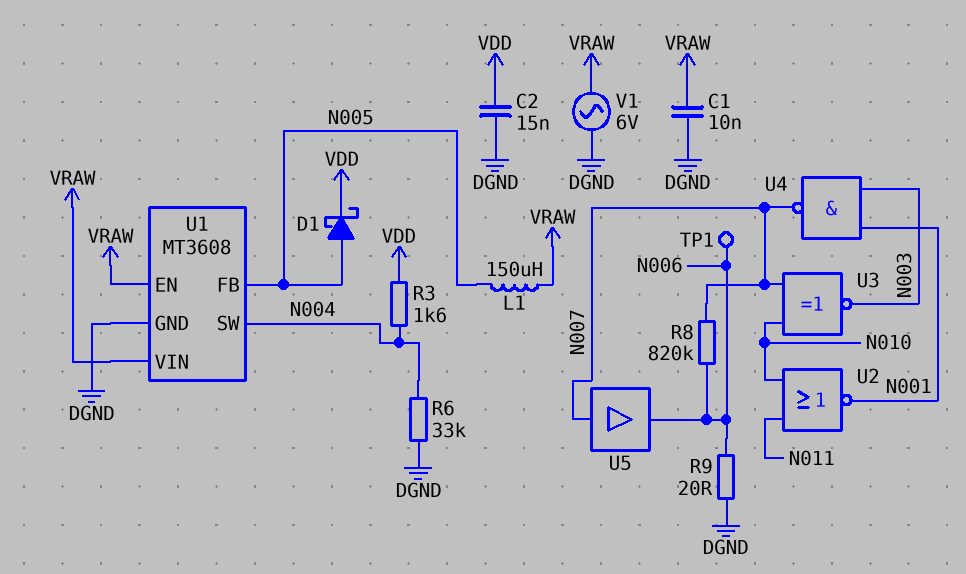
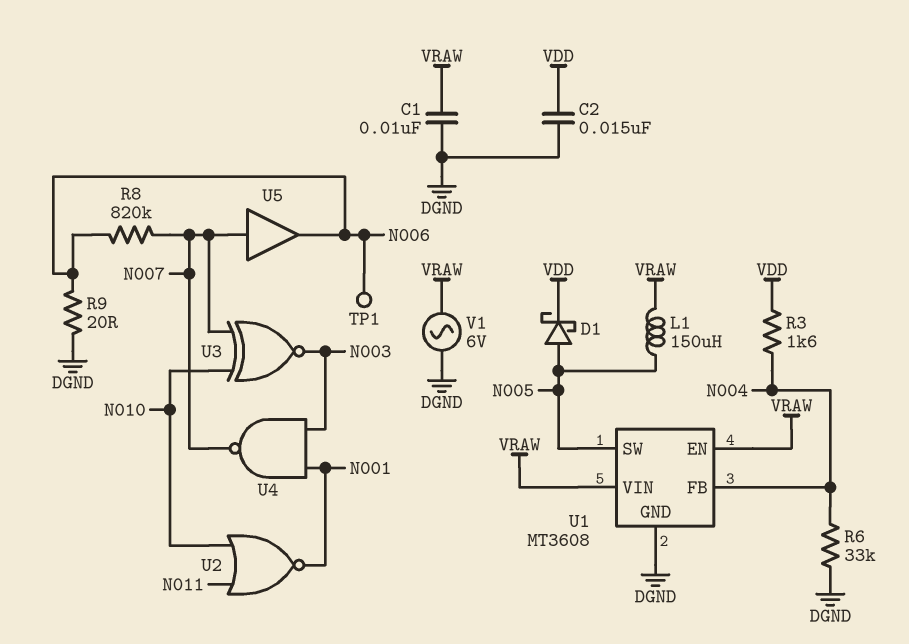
U1 pin FB: N005 -> N004
U1 pin SW: N004 -> N005

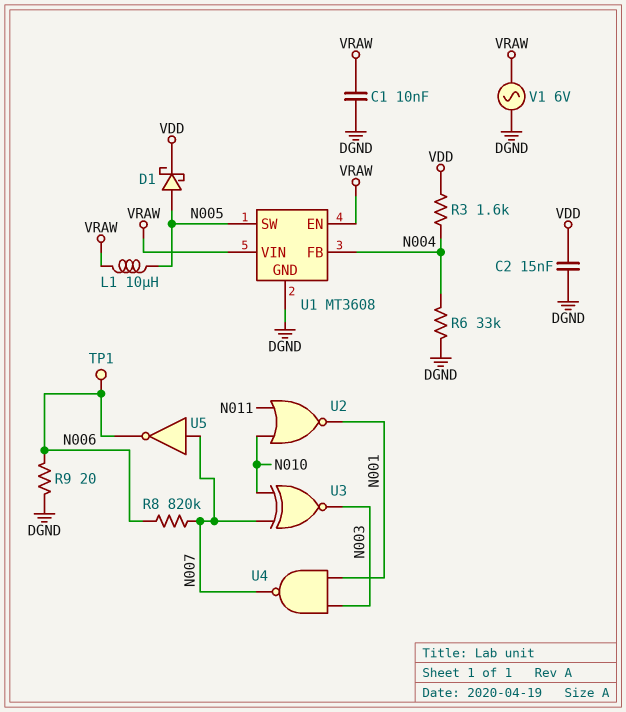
L1: 150uH (N005, VRAW) -> 10uH (N005, VRAW)
U5: buffer (in N007, out N006) -> NOT (in N007, out N006)

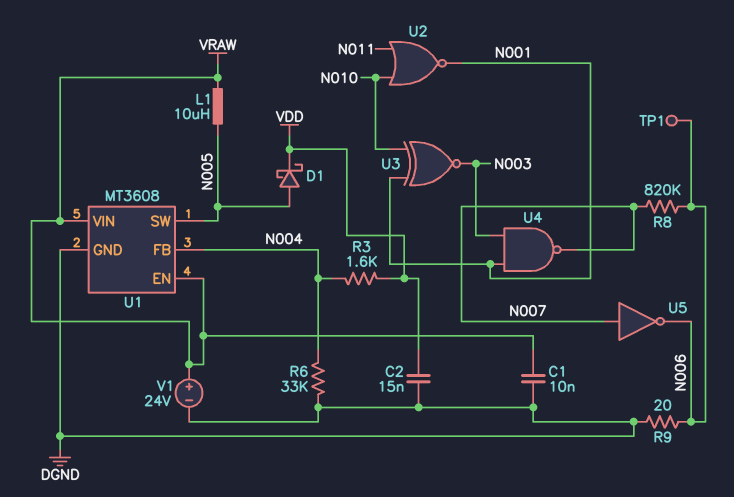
U3: XNOR (in N007, in N010, out N003) -> XNOR (in N001, in N010, out N003)
V1: AC 6V (DGND, VRAW) -> 24V (plus VRAW, minus DGND)

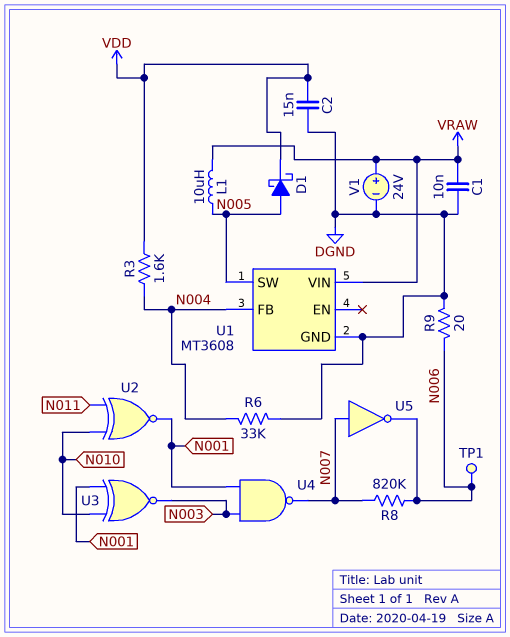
U1 pin EN: VRAW -> none
U2: NOR (in N010, in N011, out N001) -> XNOR (in N010, in N011, out N001)

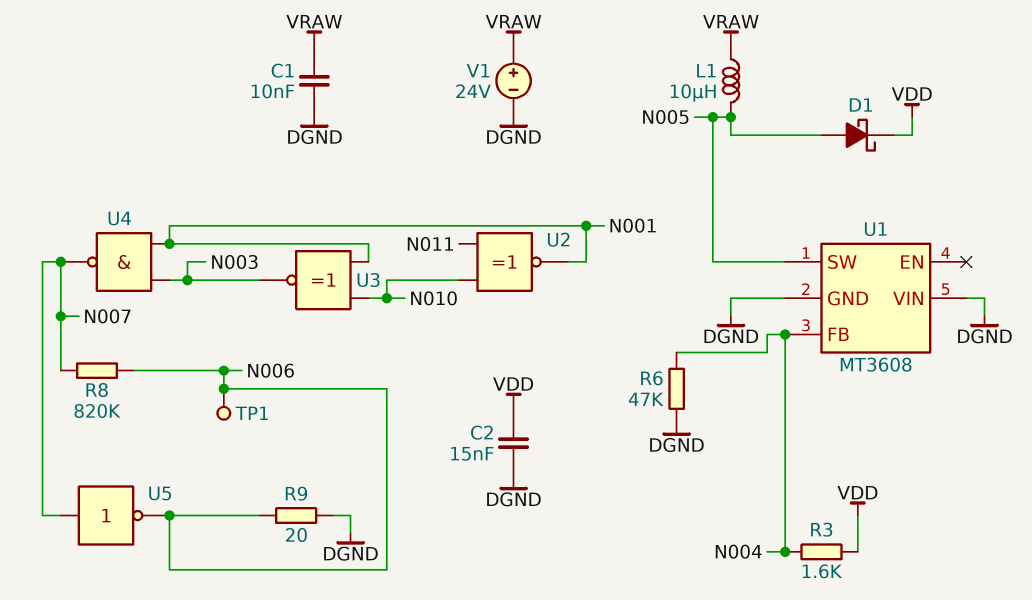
R6: 33k (DGND, N004) -> 47k (DGND, N004)
U1 pin VIN: VRAW -> DGND

